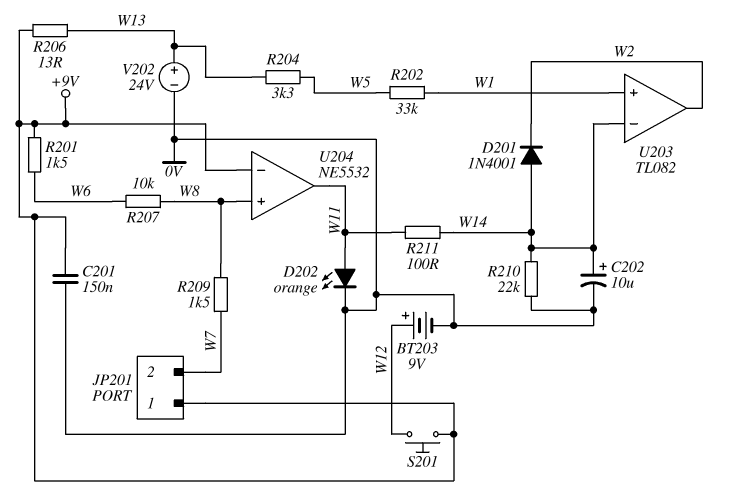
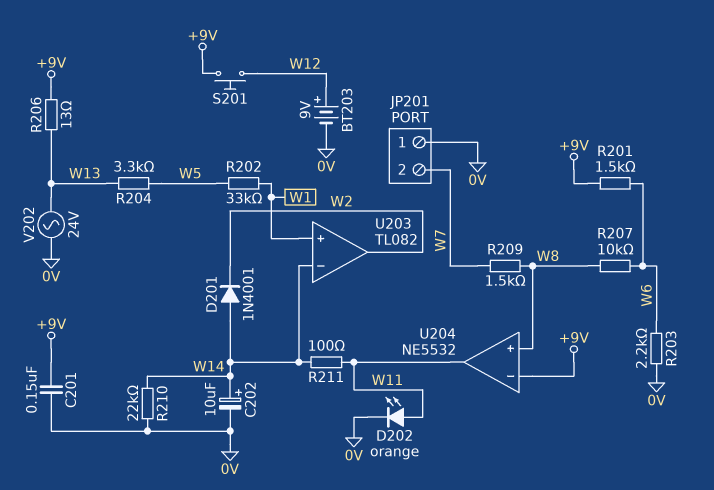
JP201 pin 1: +9V -> 0V
R203: none -> 2.2k (0V, W6)
V202: 24V (plus W13, minus 0V) -> AC 24V (0V, W13)

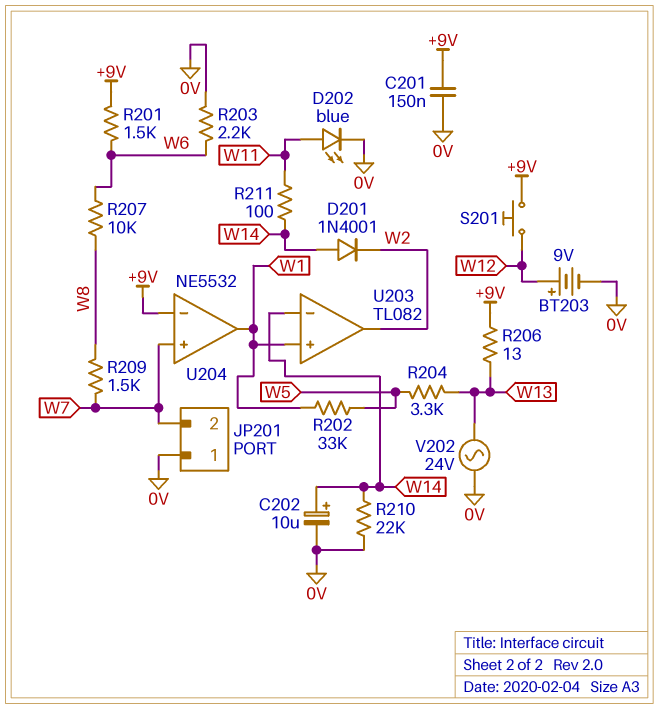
D202: LED orange (A W11, K 0V) -> LED blue (A W11, K 0V)
U204 pin in+: W8 -> W7
U204 pin out: W11 -> W1

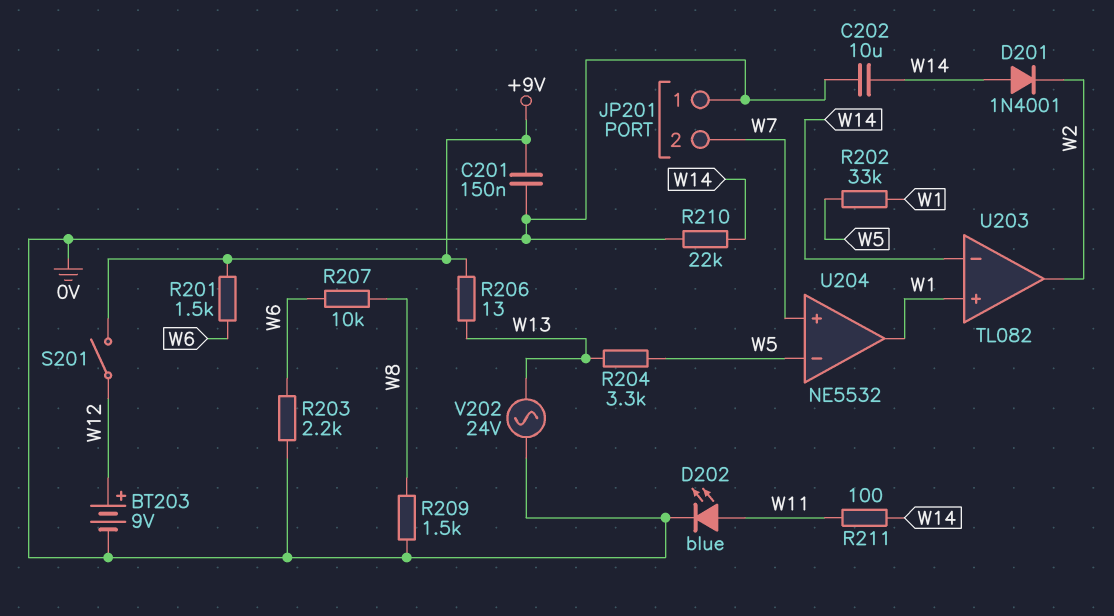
C202: 10uF (plus W14, minus 0V) -> 10uF (0V, W14)
R209: 1.5k (W7, W8) -> 1.5k (0V, W8)
S201: button (+9V, W12) -> switch (+9V, W12)
U204 pin in-: +9V -> W5

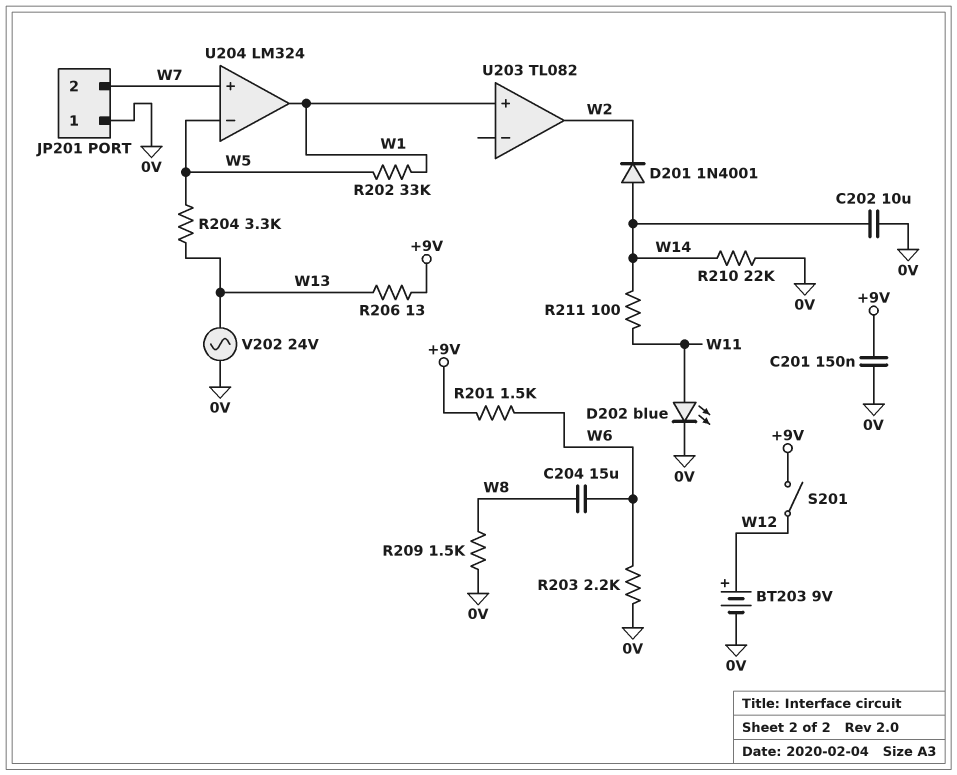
C204: none -> 15uF (W6, W8)
R207: 10k (W6, W8) -> none
U203 pin in-: W14 -> none
U204: NE5532 -> LM324

